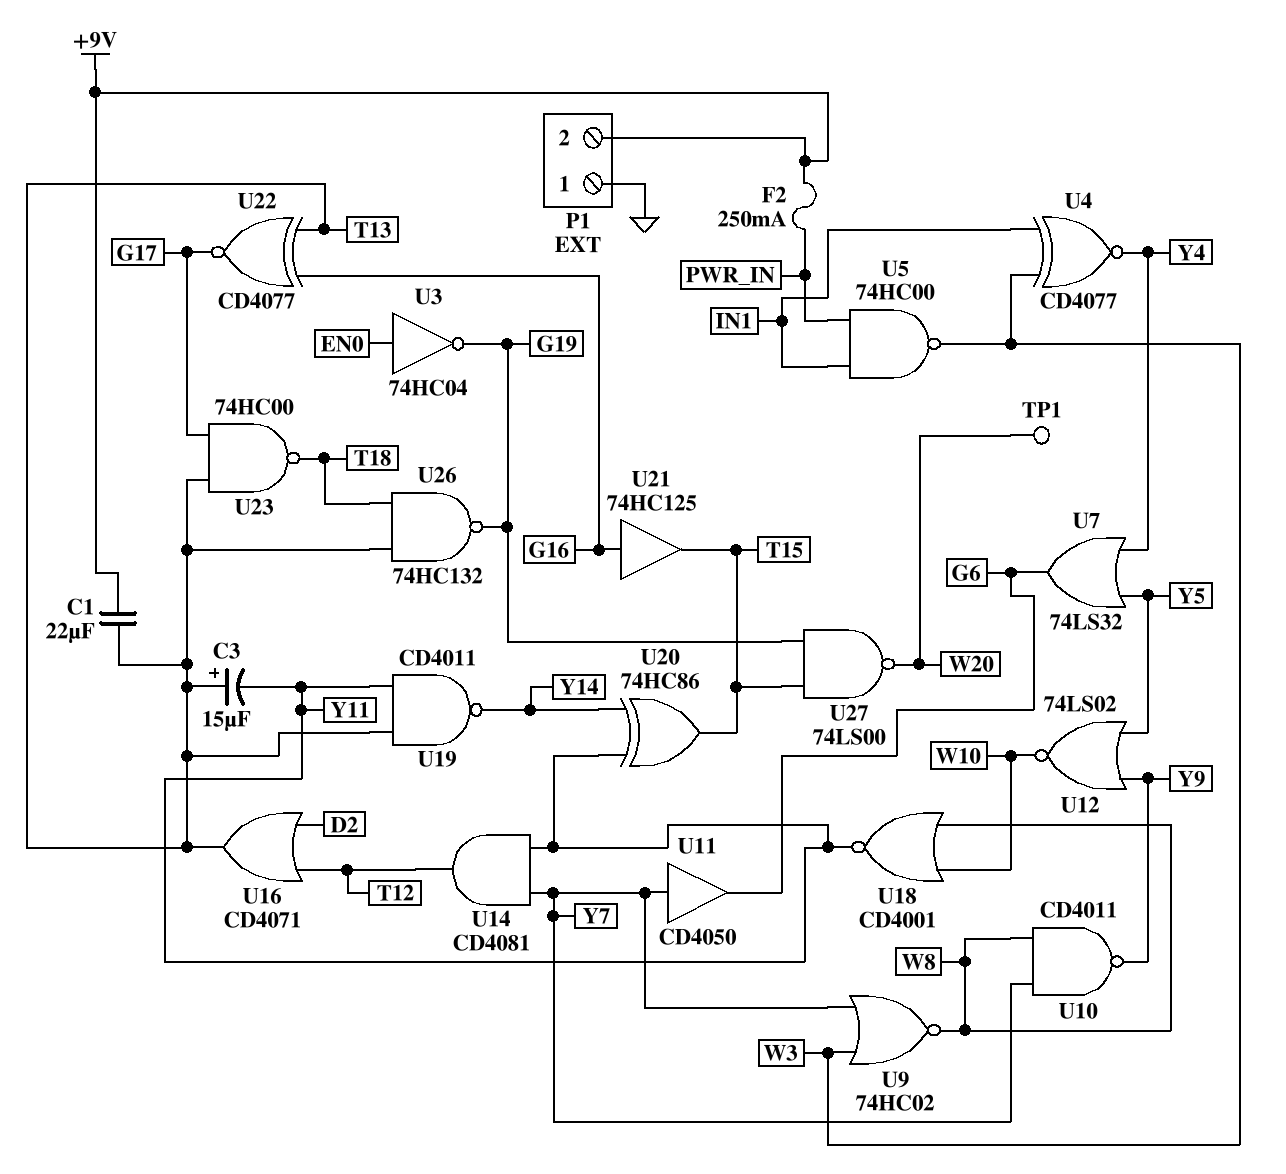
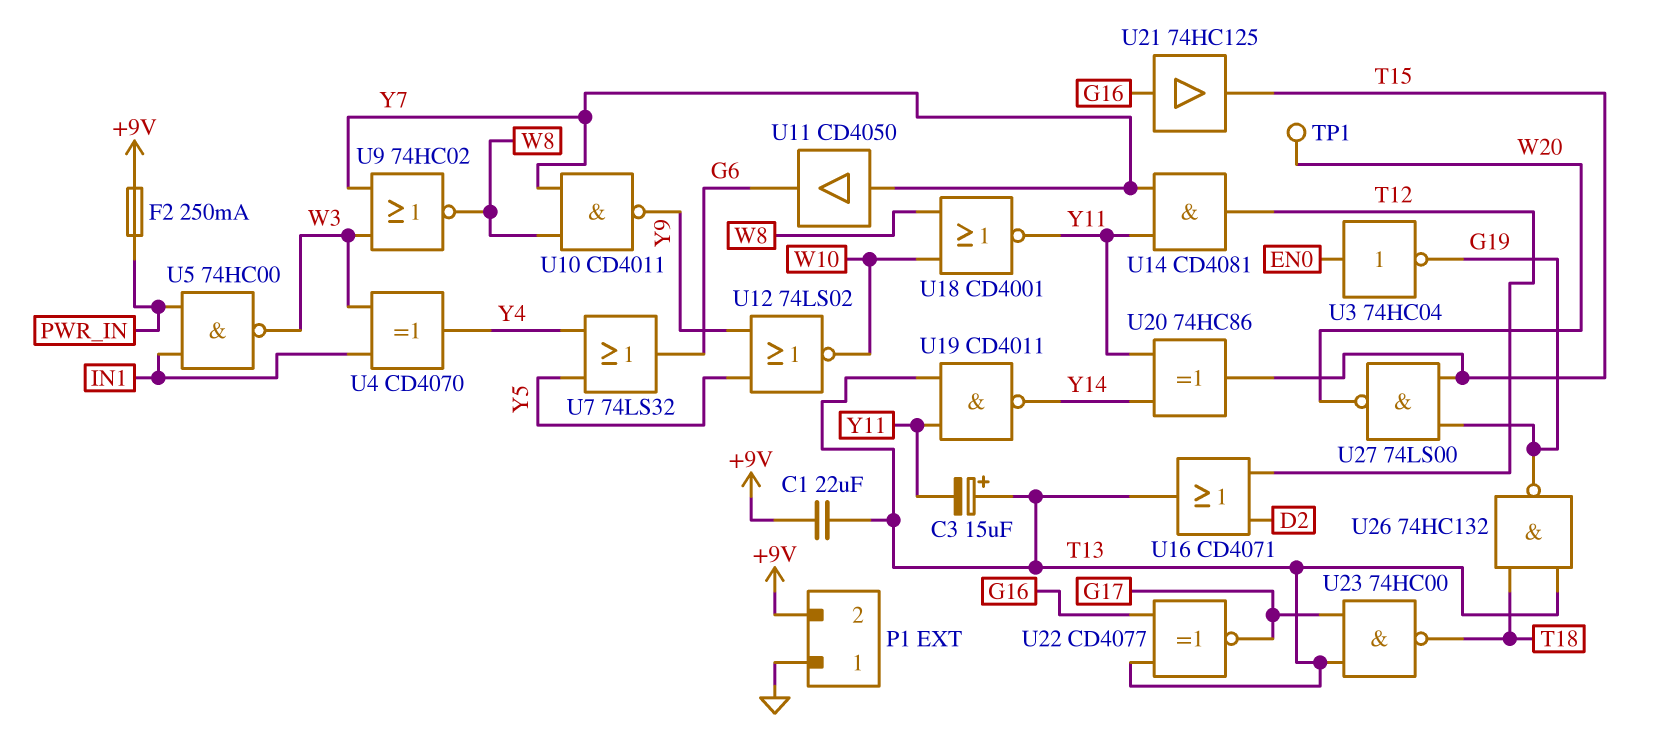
U4: XNOR CD4077 (in IN1, in W3, out Y4) -> XOR CD4070 (in IN1, in W3, out Y4)

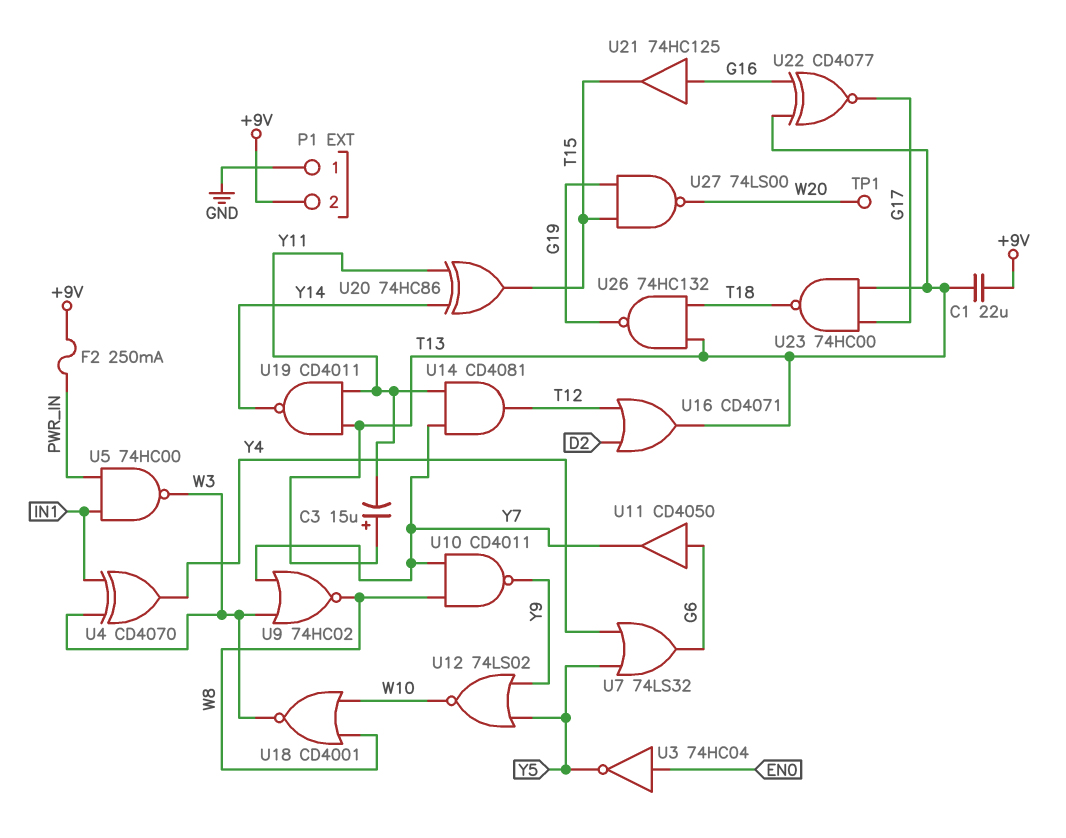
U3: NOT 74HC04 (in EN0, out G19) -> NOT 74HC04 (in EN0, out Y5)
U11: buffer CD4050 (in Y7, out G6) -> buffer CD4050 (in G6, out Y7)
U18: NOR CD4001 (in W8, in W10, out Y11) -> NOR CD4001 (in W8, in W10, out W3)

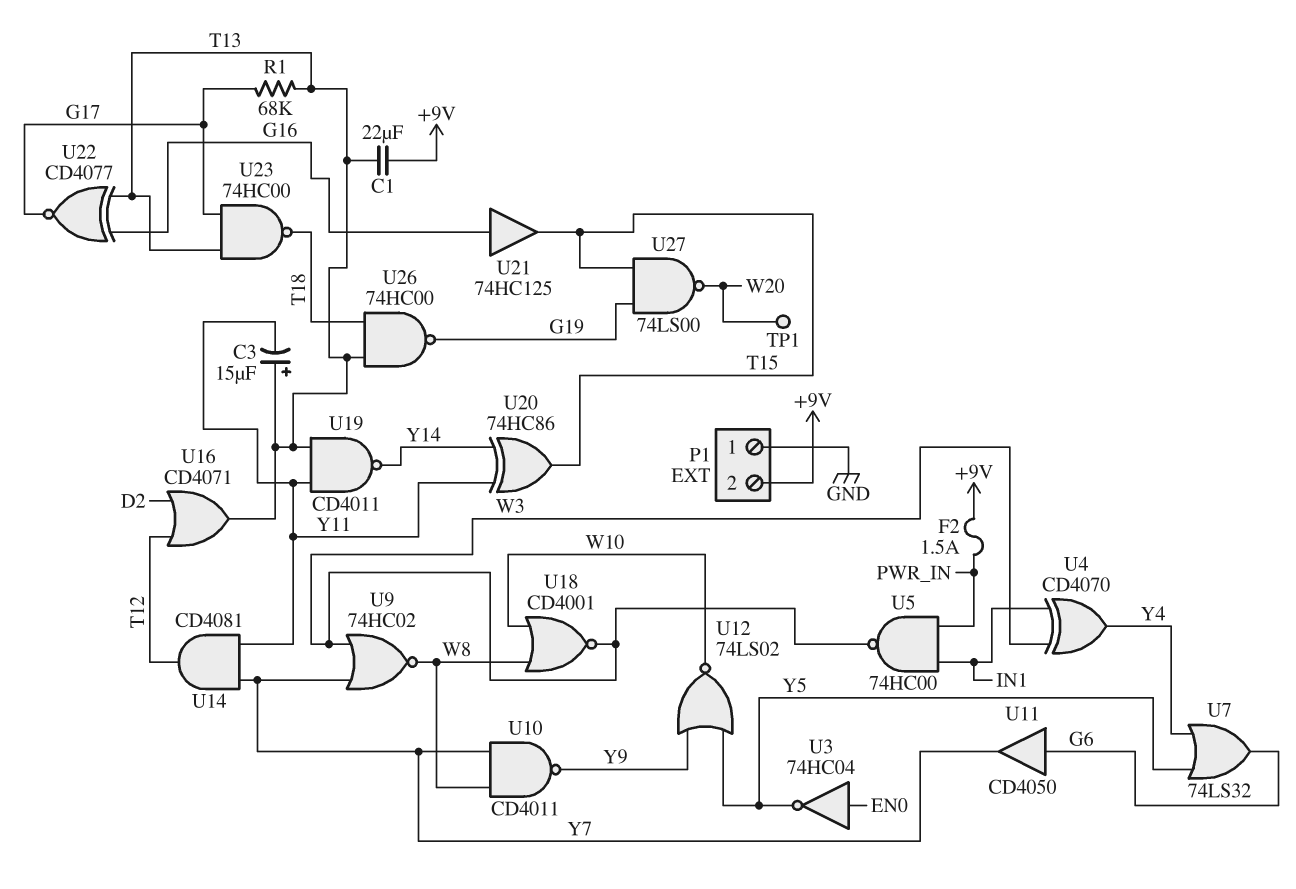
F2: 250mA (+9V, PWR_IN) -> 1.5A (+9V, PWR_IN)
R1: none -> 68k (G17, T13)
U26: NAND 74HC132 (in T13, in T18, out G19) -> NAND 74HC00 (in T13, in T18, out G19)

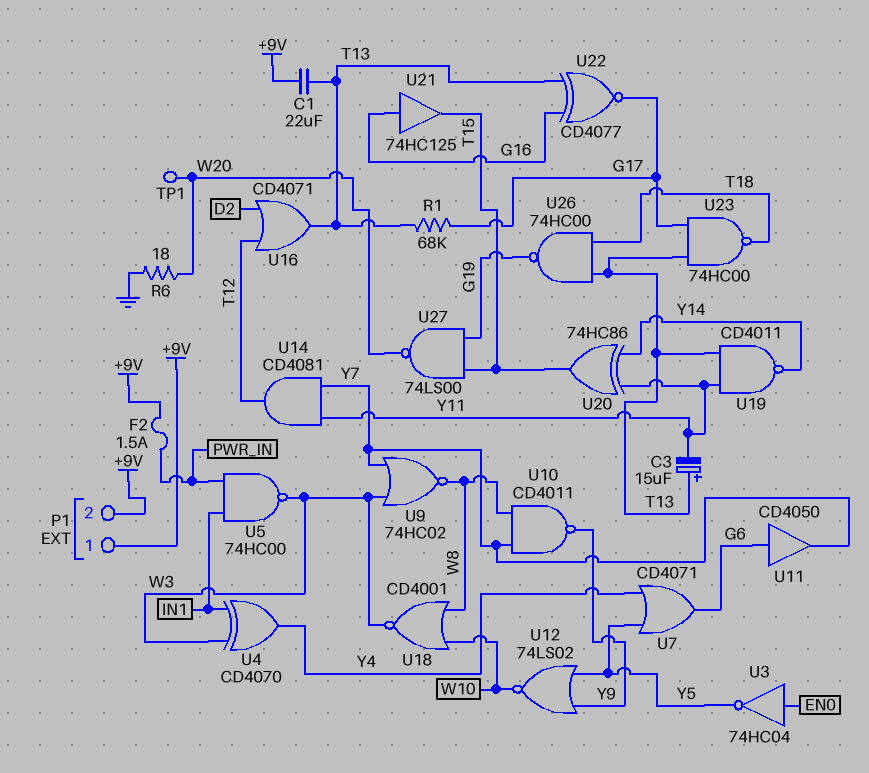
P1 pin 1: GND -> +9V
R6: none -> 18 (GND, W20)
U7: OR 74LS32 (in Y4, in Y5, out G6) -> OR CD4071 (in Y4, in Y5, out G6)

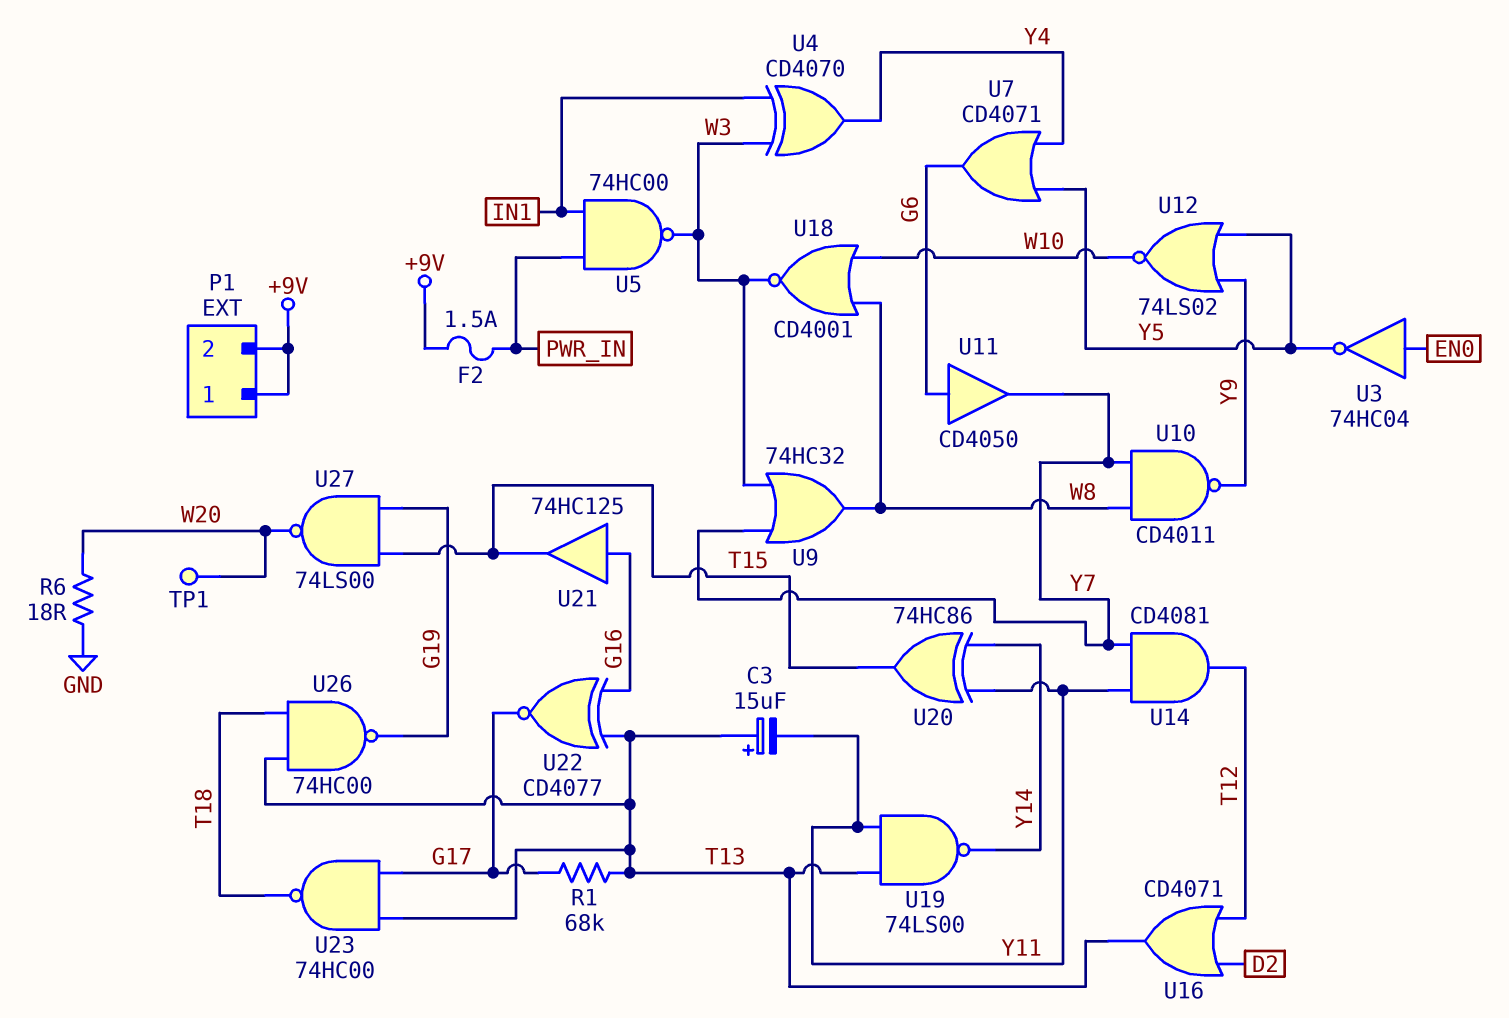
C1: 22uF (+9V, T13) -> none
U9: NOR 74HC02 (in W3, in Y7, out W8) -> OR 74HC32 (in W3, in Y7, out W8)
U19: NAND CD4011 (in T13, in Y11, out Y14) -> NAND 74LS00 (in T13, in Y11, out Y14)

